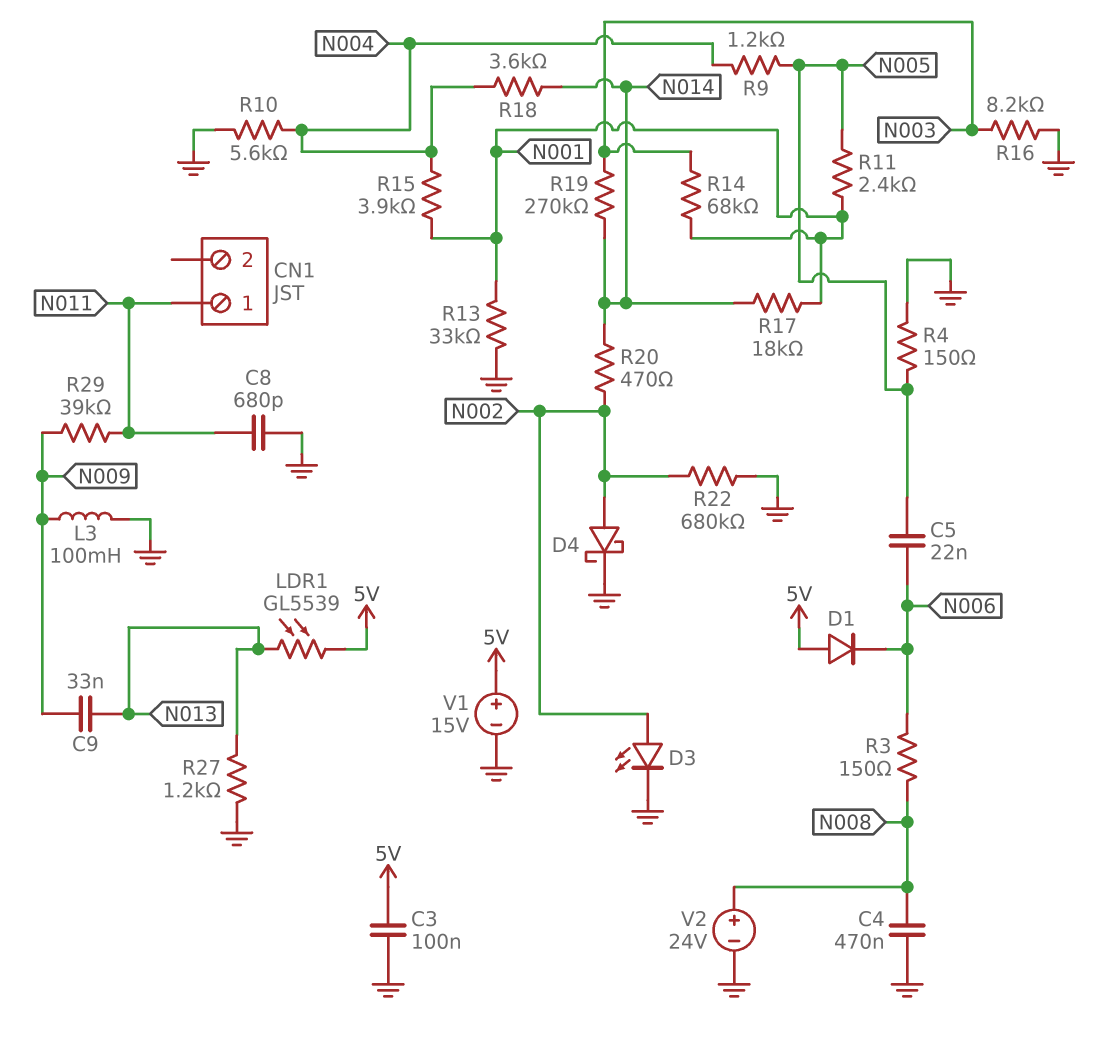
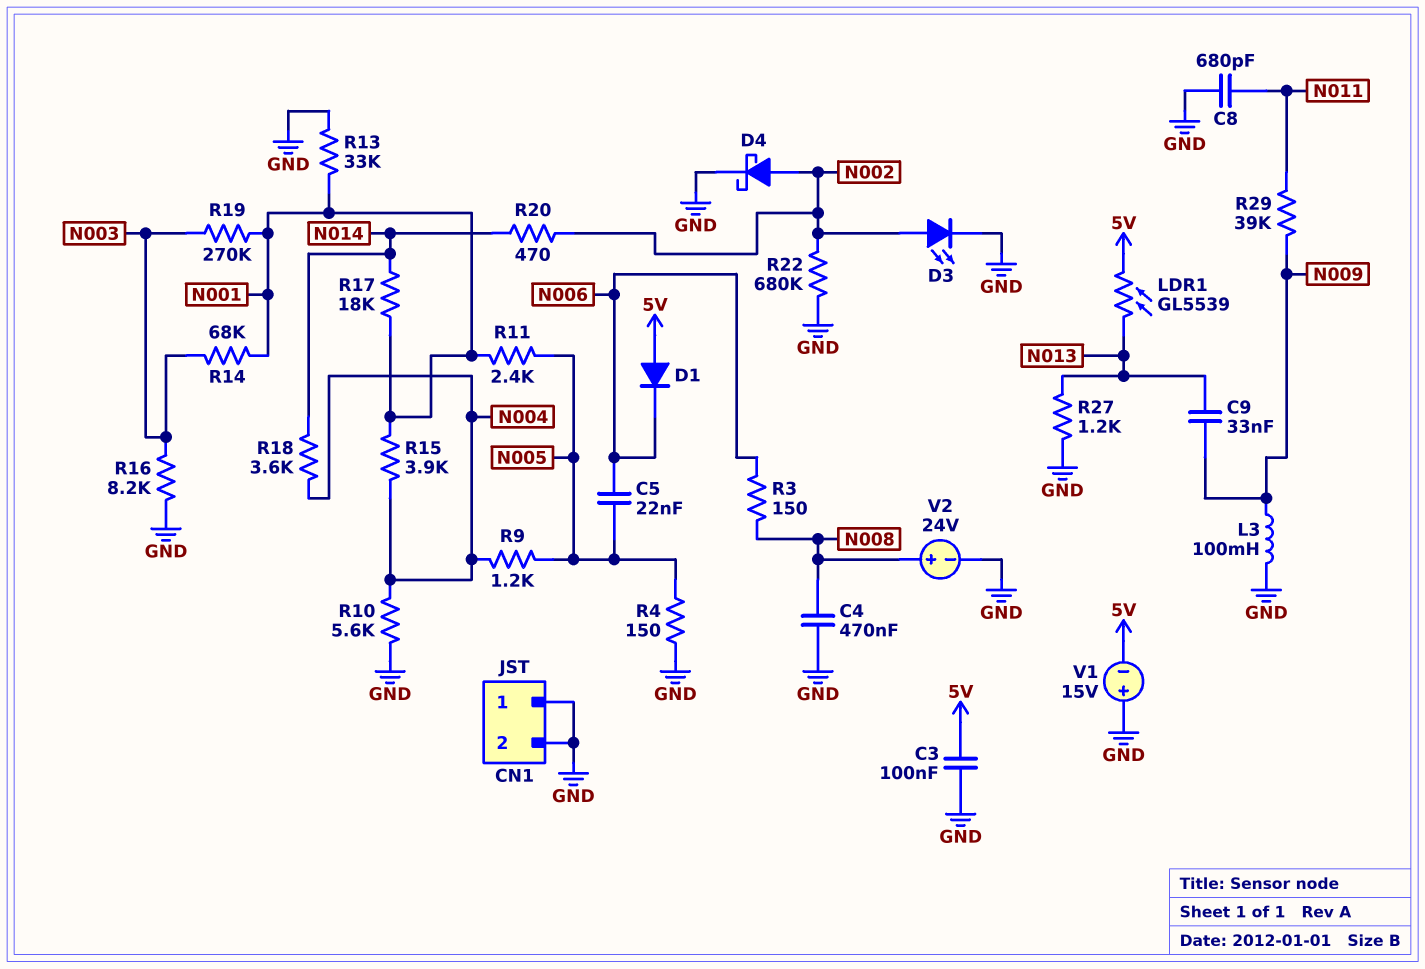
CN1 pin 1: N011 -> GND
CN1 pin 2: none -> GND
R19: 270k (N003, N014) -> 270k (N001, N003)
V1: 15V (plus 5V, minus GND) -> 15V (plus GND, minus 5V)

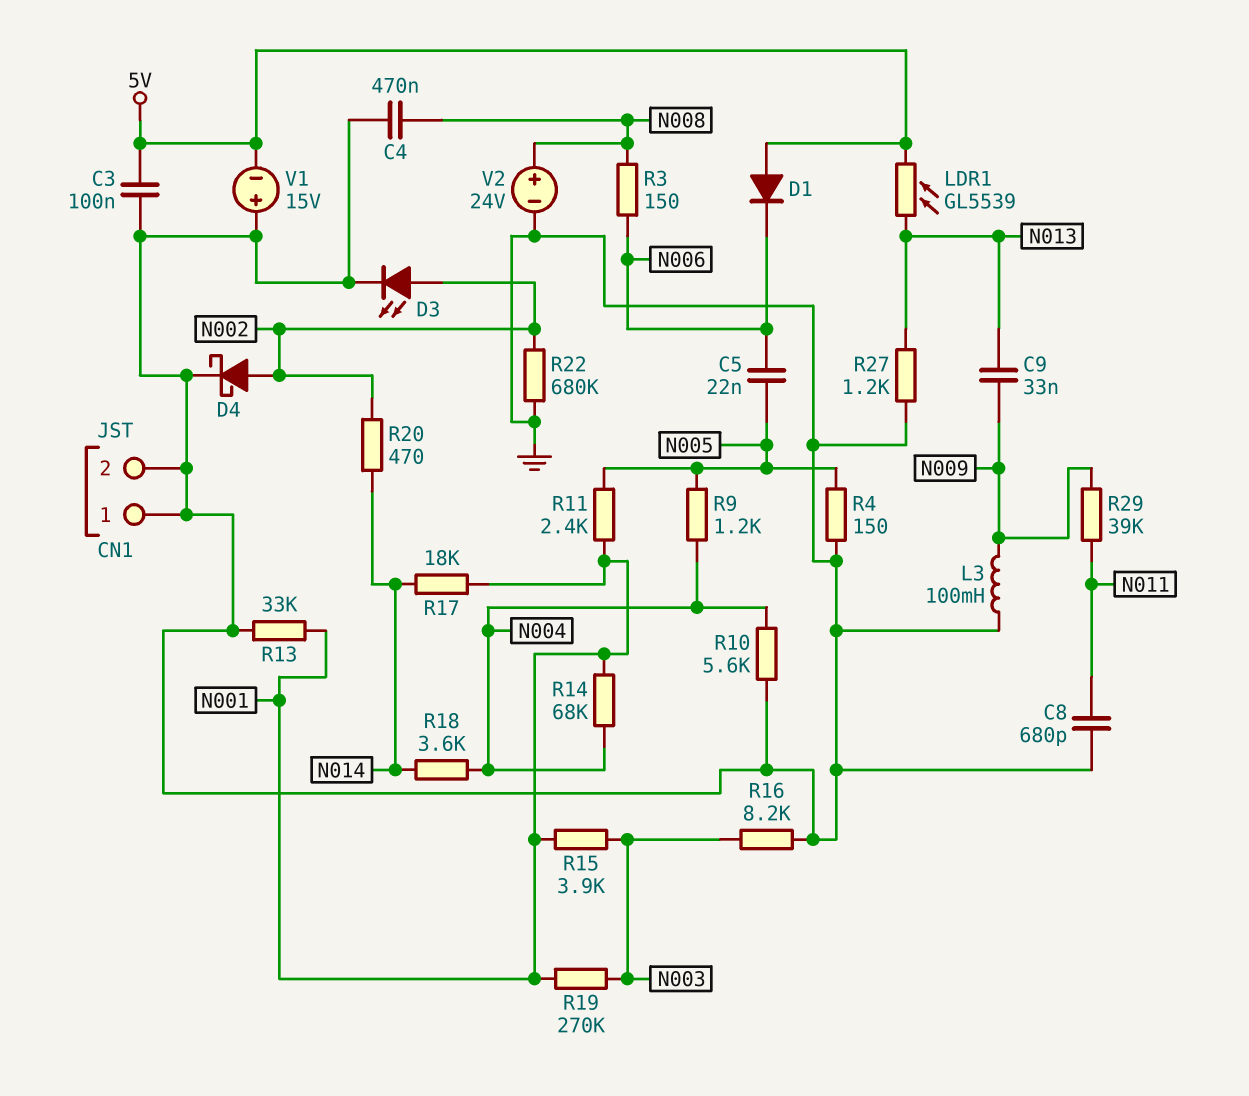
R14: 68k (N001, N003) -> 68k (N001, N004)
R15: 3.9k (N001, N004) -> 3.9k (N001, N003)

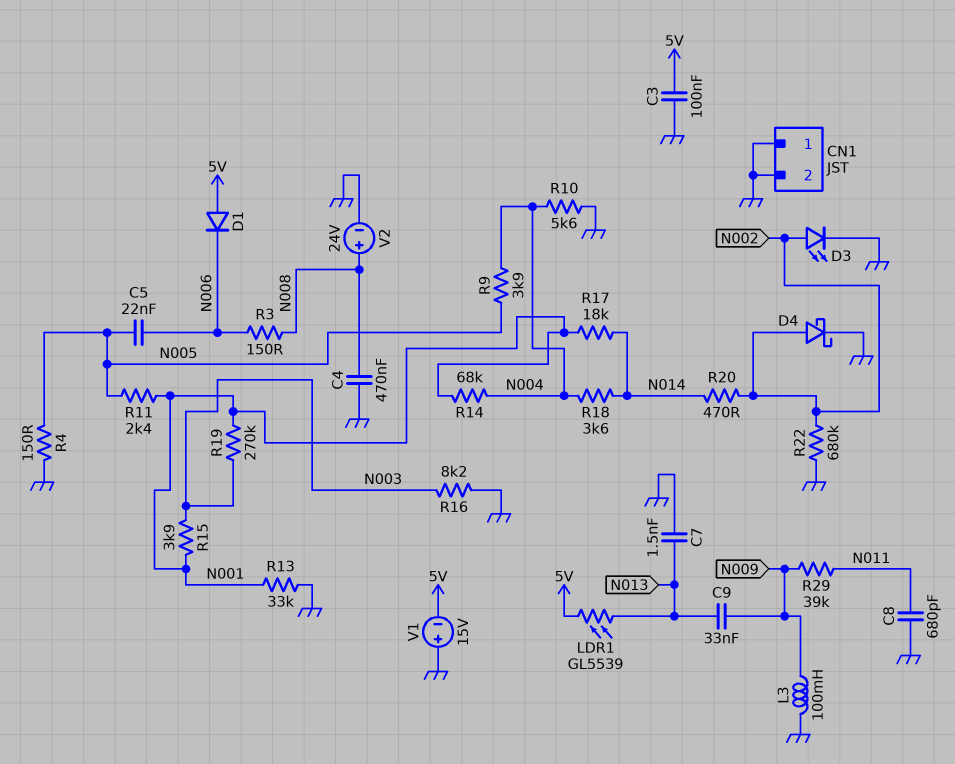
C7: none -> 1.5nF (GND, N013)
R9: 1.2k (N004, N005) -> 3.9k (N004, N005)
R27: 1.2k (GND, N013) -> none

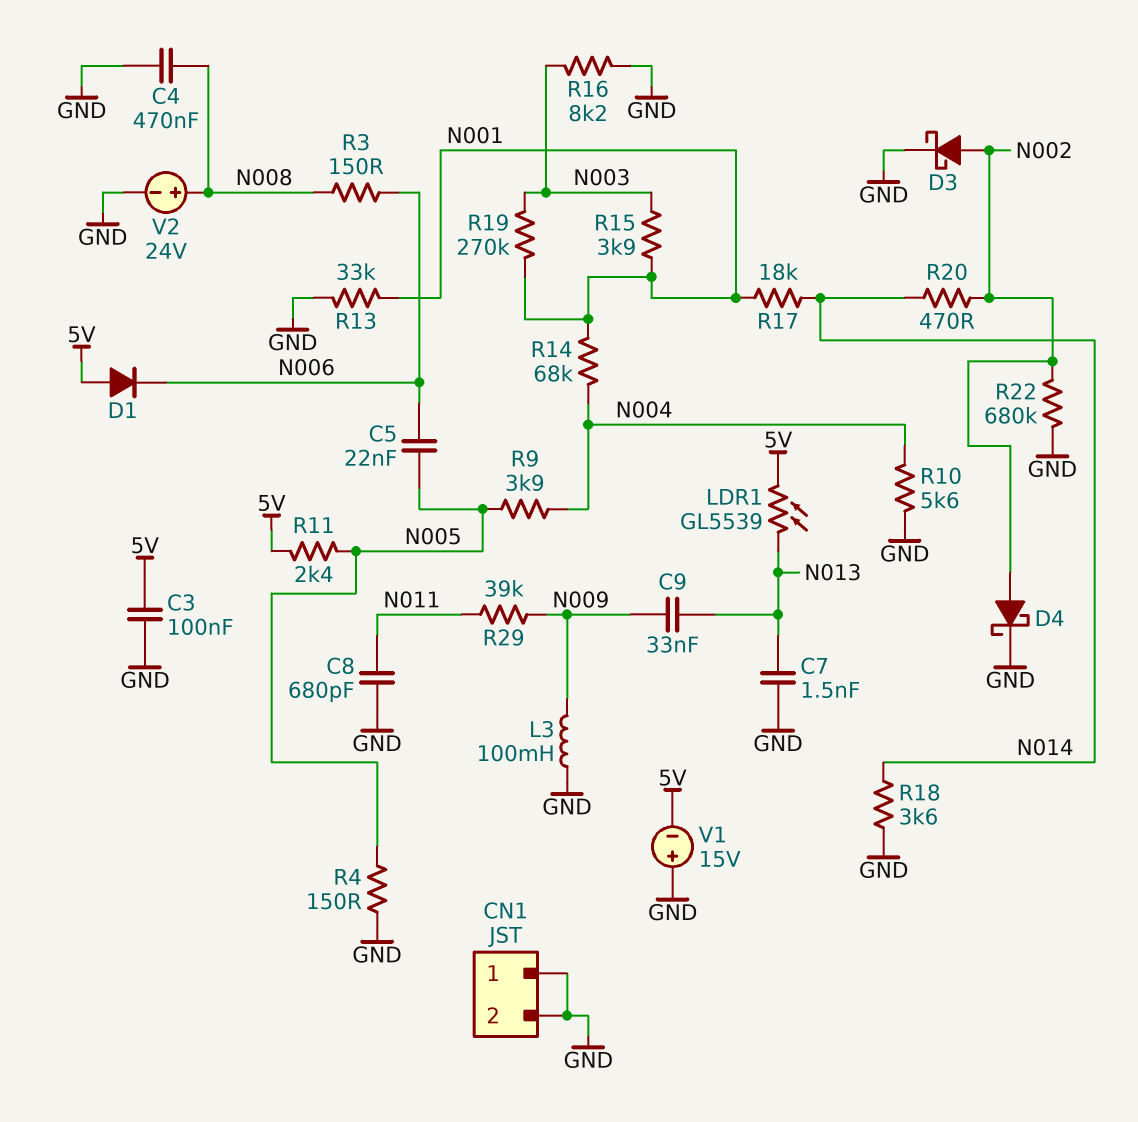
D3: LED (A N002, K GND) -> schottky (A N002, K GND)
R11: 2.4k (N001, N005) -> 2.4k (5V, N005)
R18: 3.6k (N004, N014) -> 3.6k (GND, N014)

